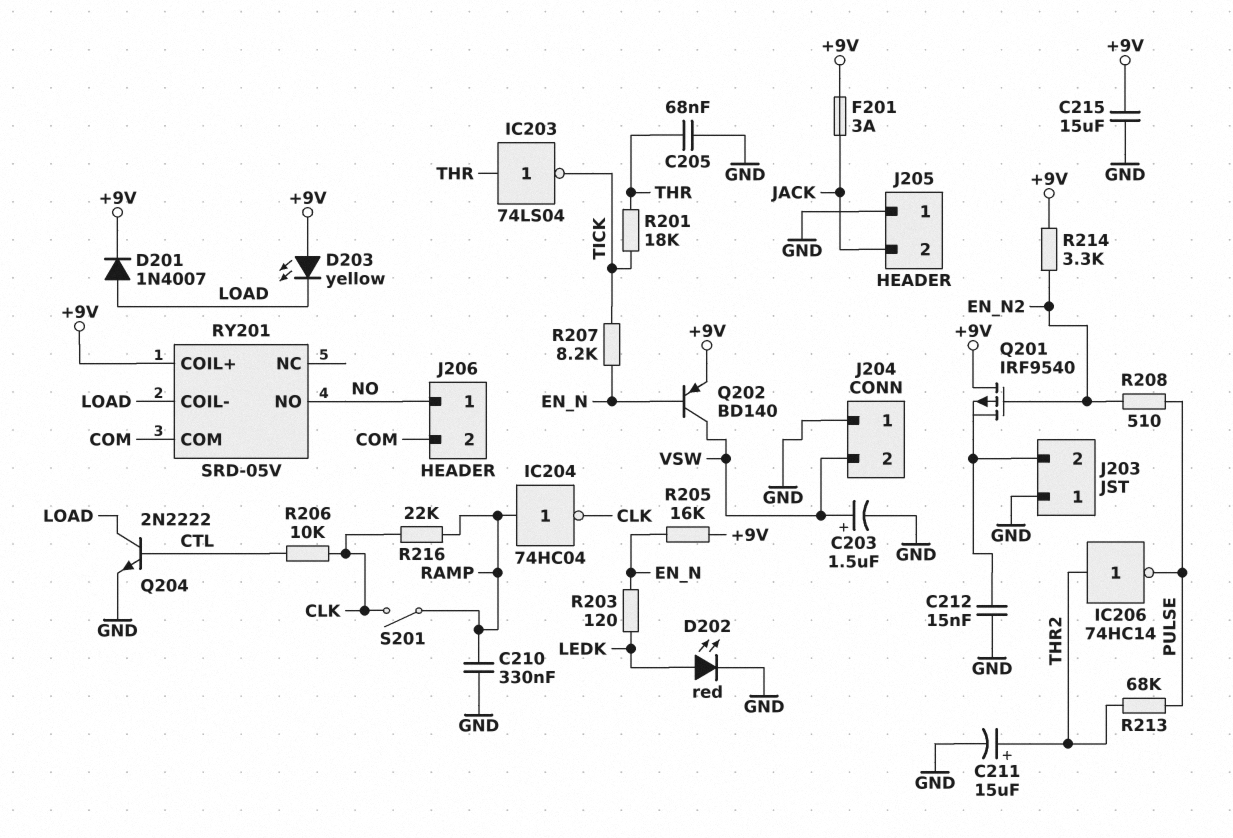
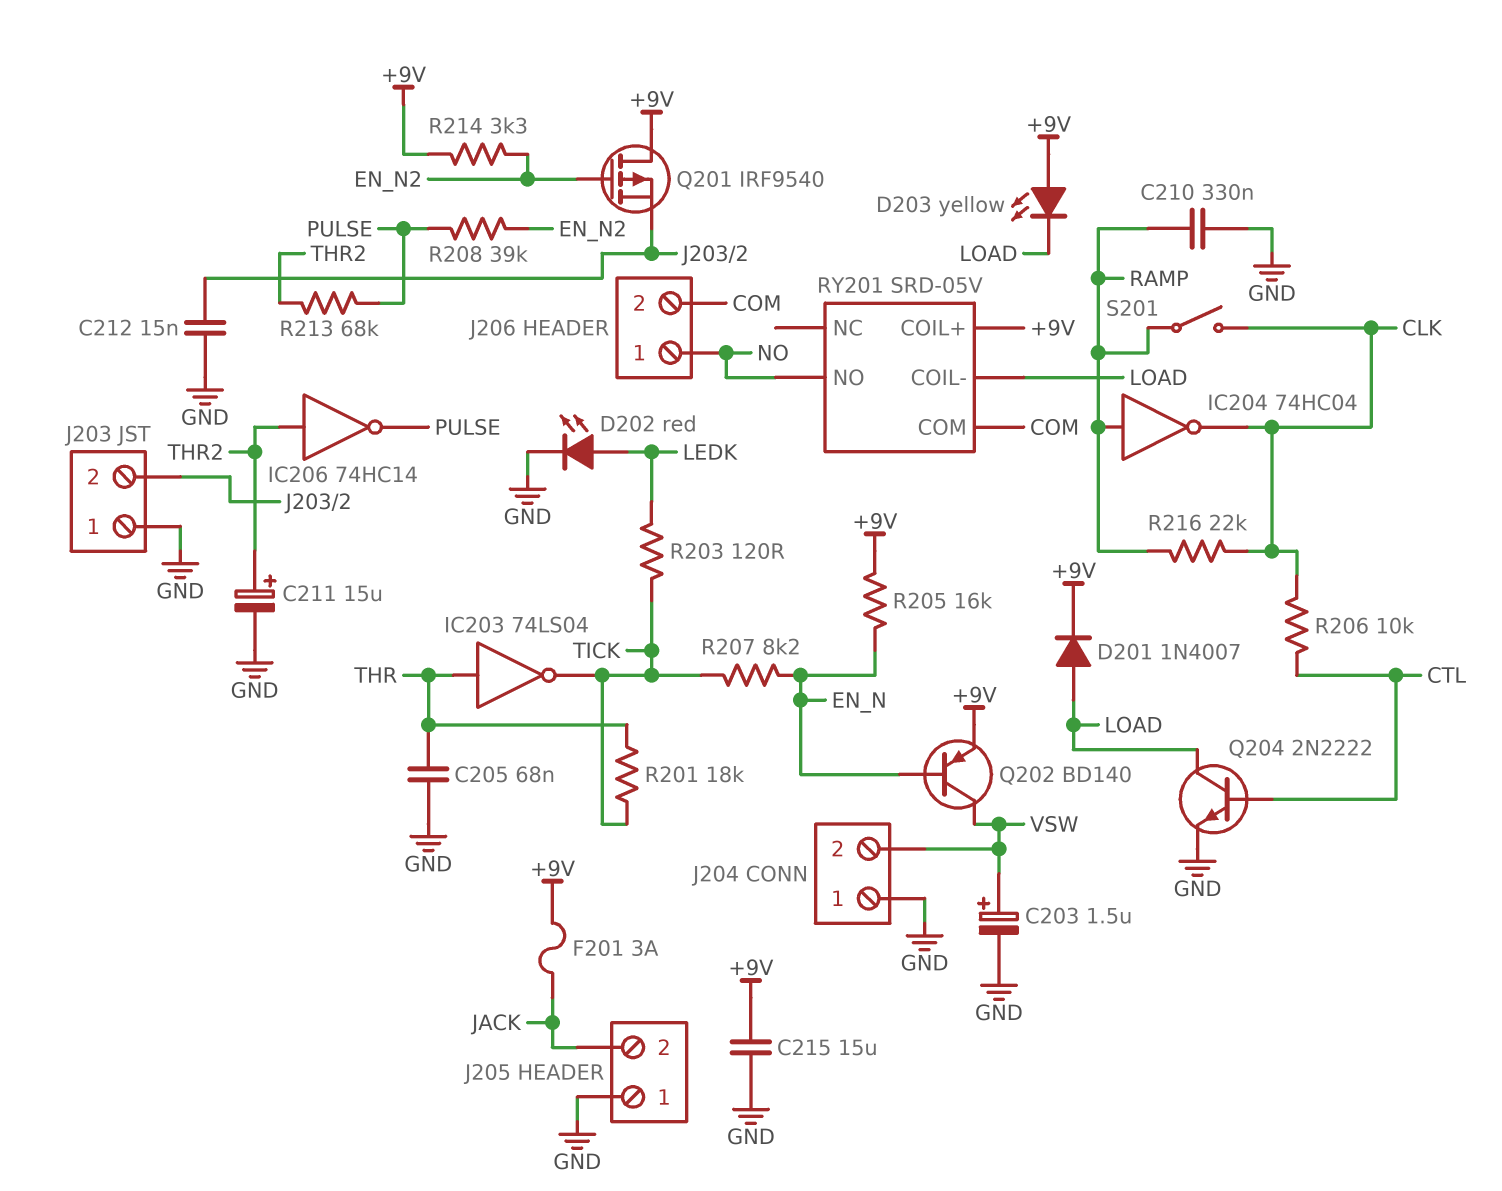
R203: 120 (EN_N, LEDK) -> 120 (LEDK, TICK)
R208: 510 (EN_N2, PULSE) -> 39k (EN_N2, PULSE)

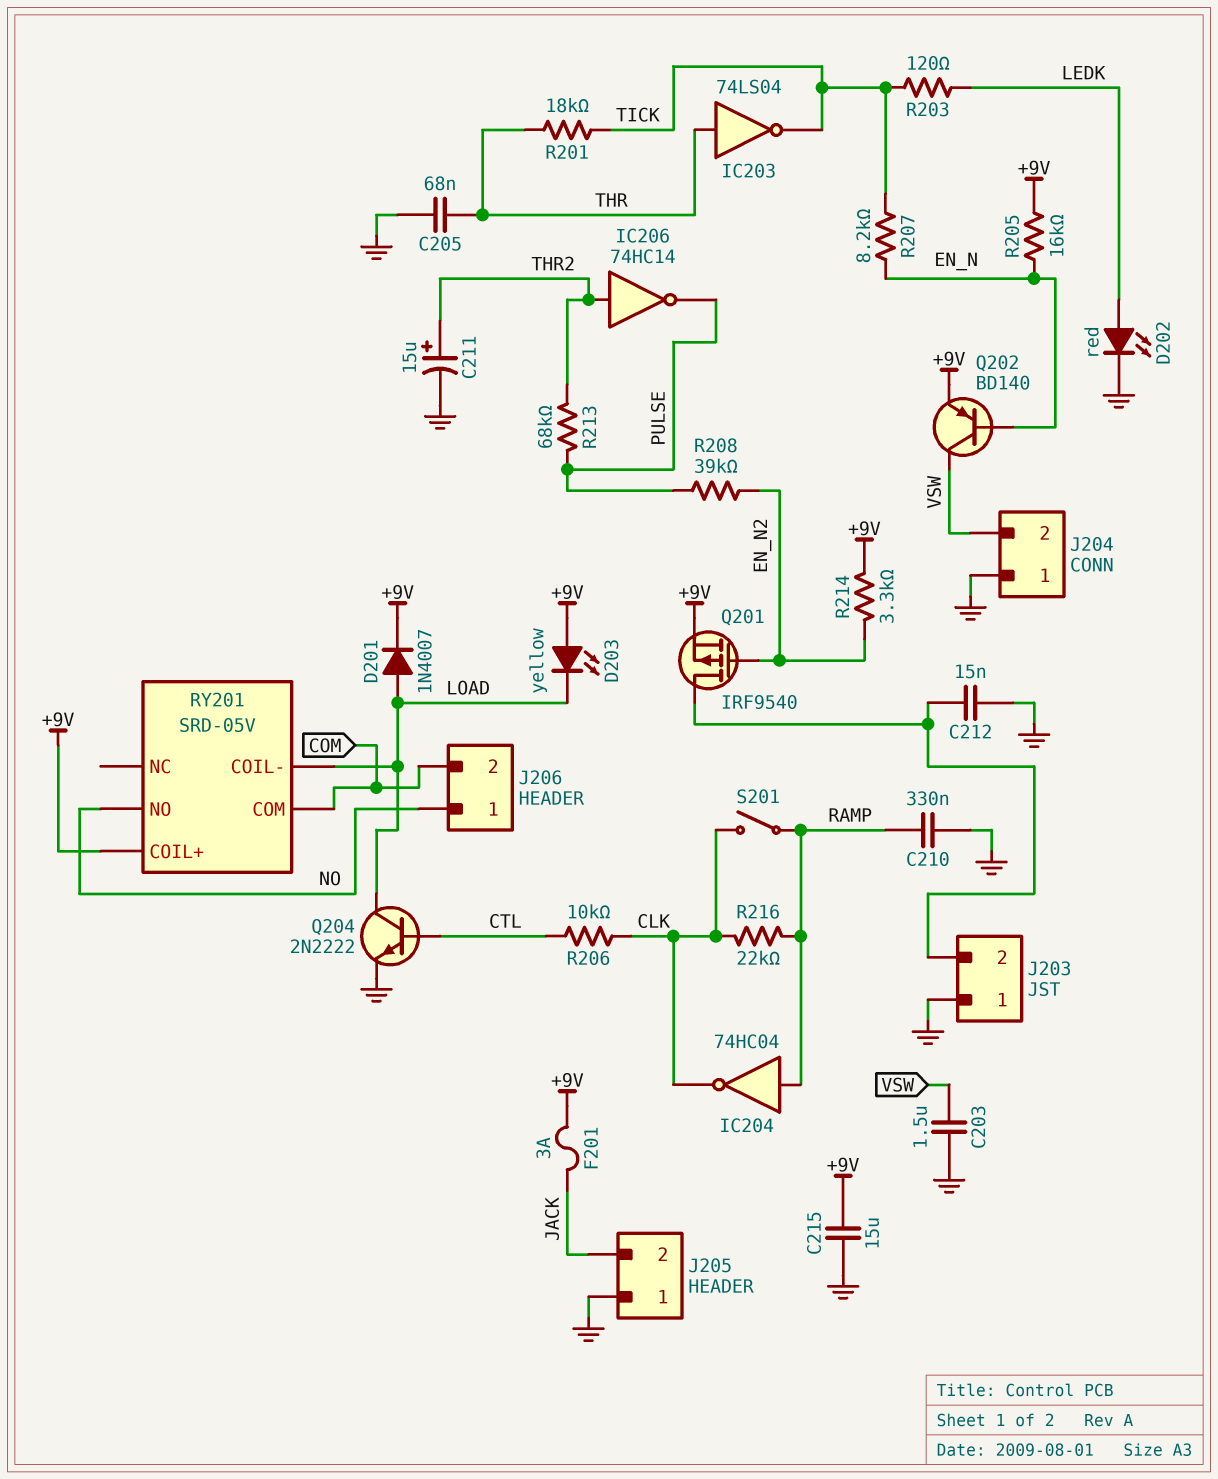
C203: 1.5uF (plus VSW, minus GND) -> 1.5uF (GND, VSW)
Q201: PMOS IRF9540 (G EN_N2, D +9V, S J203/2) -> PMOS IRF9540 (G EN_N2, D J203/2, S +9V)

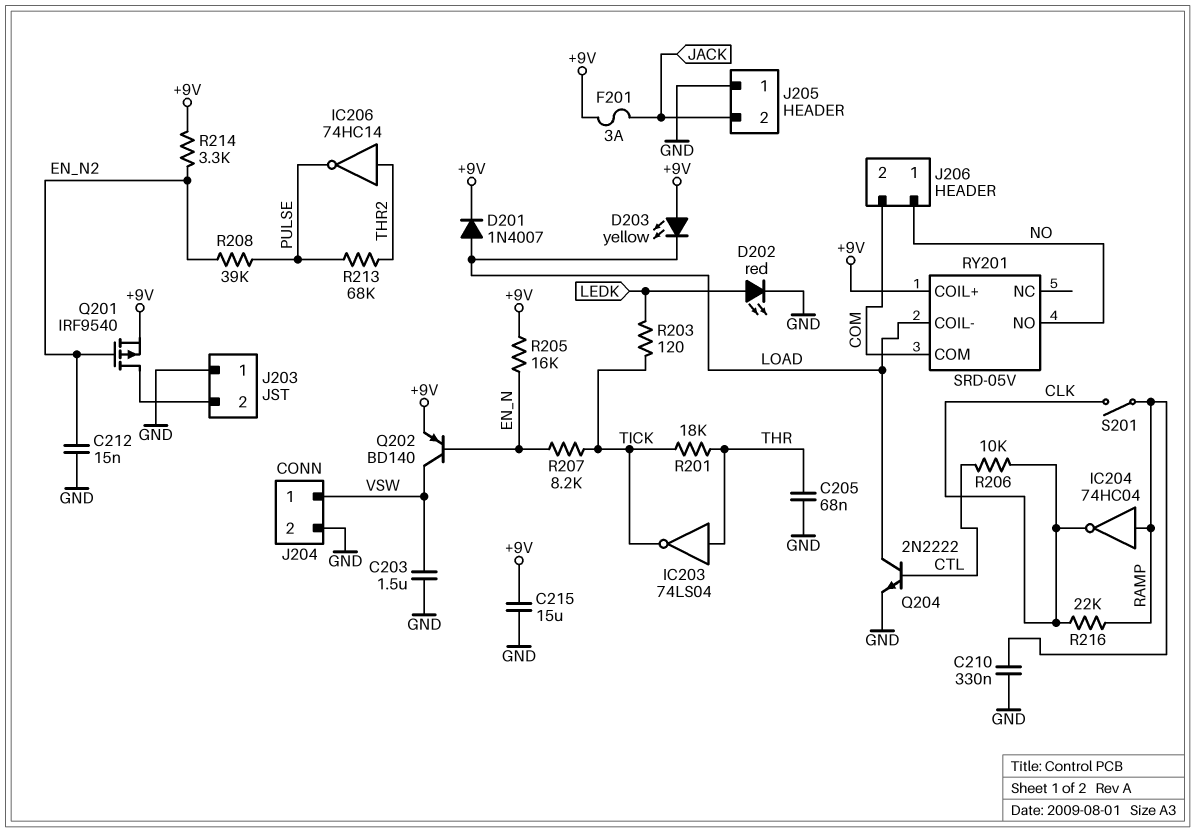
C211: 15uF (plus THR2, minus GND) -> none
C212: 15nF (GND, J203/2) -> 15nF (EN_N2, GND)
J204 pin 1: GND -> VSW
J204 pin 2: VSW -> GND

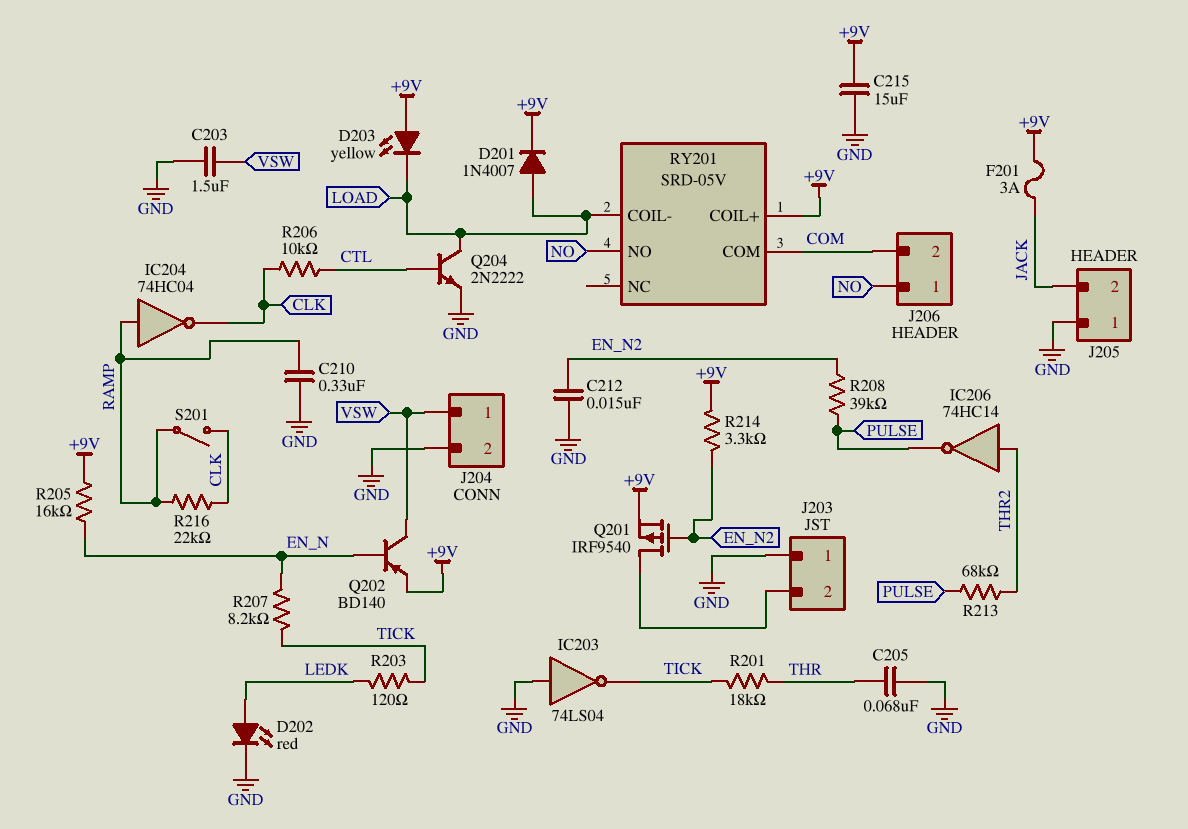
IC203: NOT 74LS04 (in THR, out TICK) -> NOT 74LS04 (in GND, out TICK)

